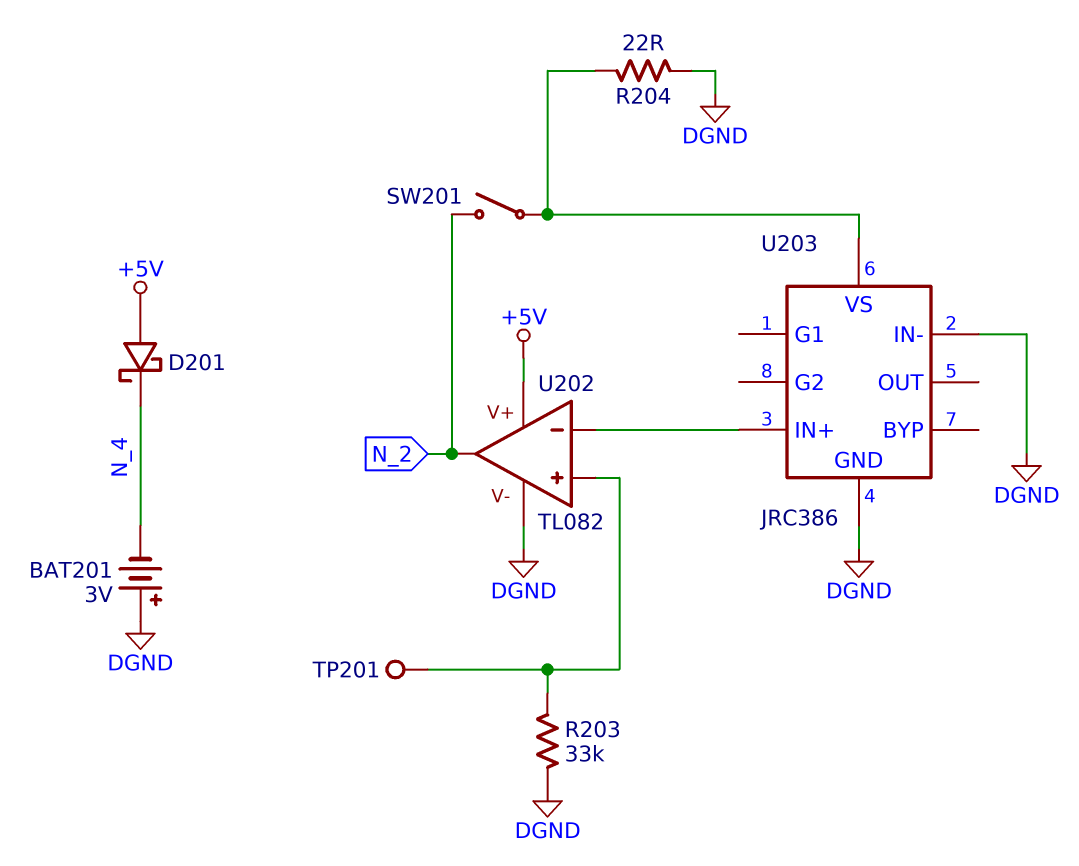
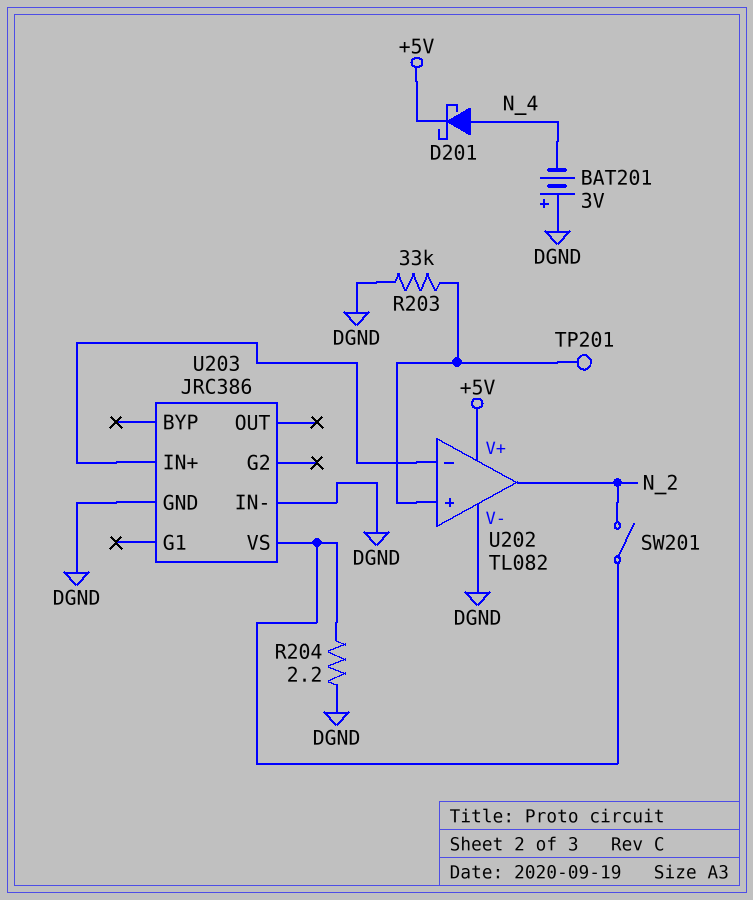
D201: schottky (A +5V, K N_4) -> schottky (A N_4, K +5V)
R204: 22 (DGND, U203/VS) -> 2.2 (DGND, U203/VS)

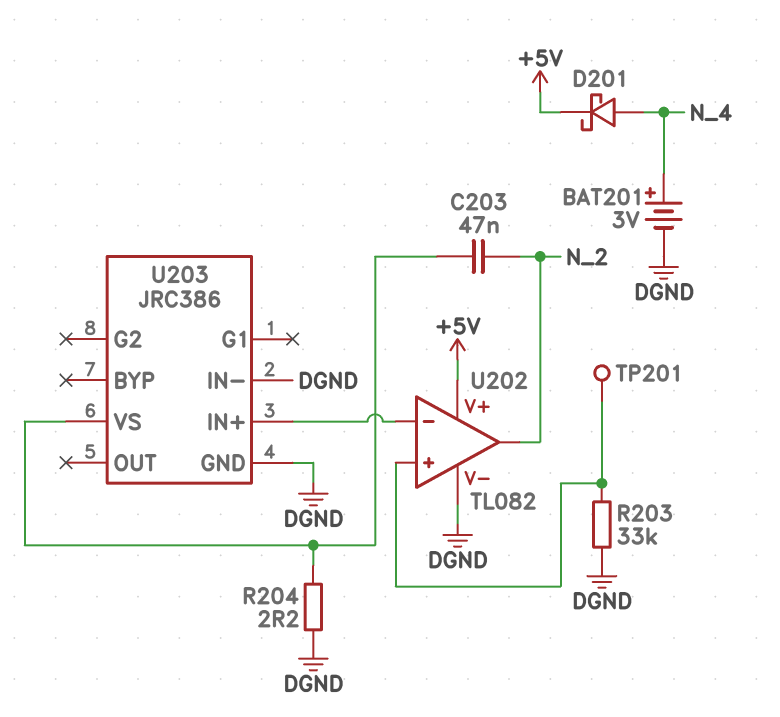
BAT201: 3V (plus DGND, minus N_4) -> 3V (plus N_4, minus DGND)
C203: none -> 47nF (N_2, U203/VS)
SW201: switch (N_2, U203/VS) -> none

